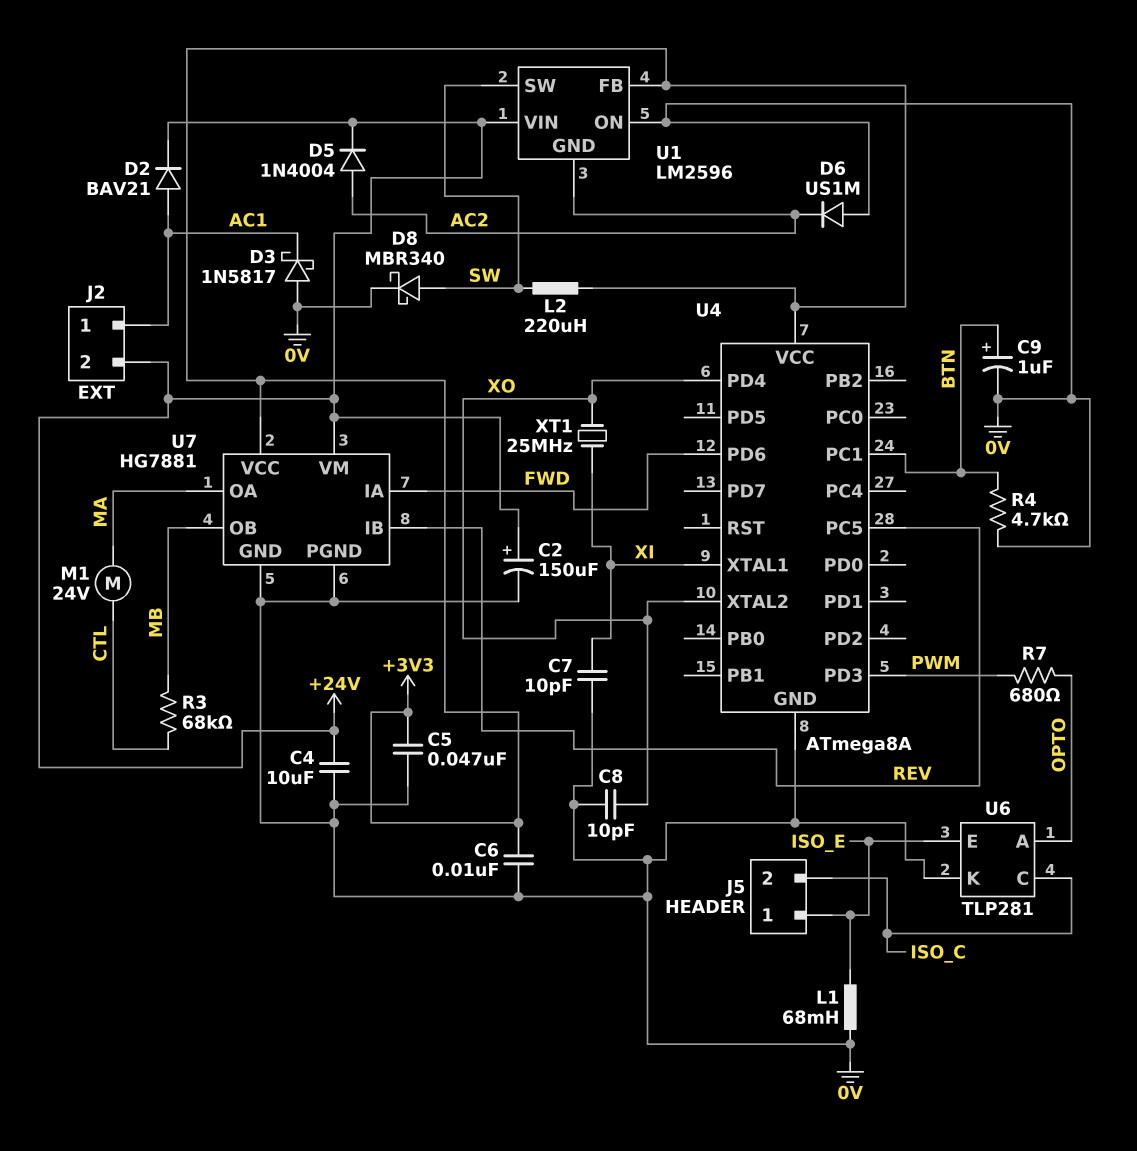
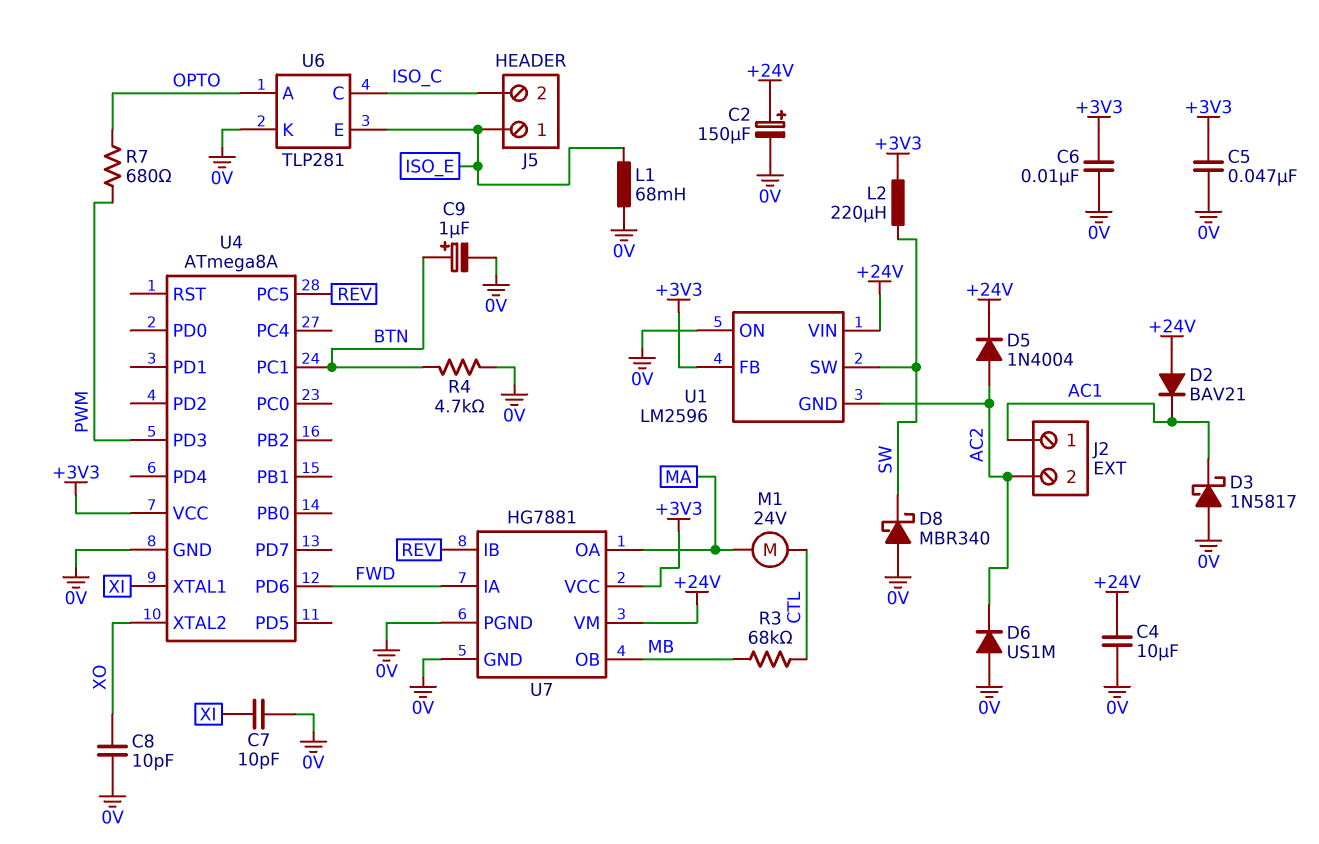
D2: diode BAV21 (A AC1, K +24V) -> diode BAV21 (A +24V, K AC1)
D8: schottky MBR340 (A SW, K 0V) -> schottky MBR340 (A 0V, K SW)
J2 pin 2: +24V -> AC2
U4 pin PD4: XO -> none
XT1: 25MHz (XI, XO) -> none

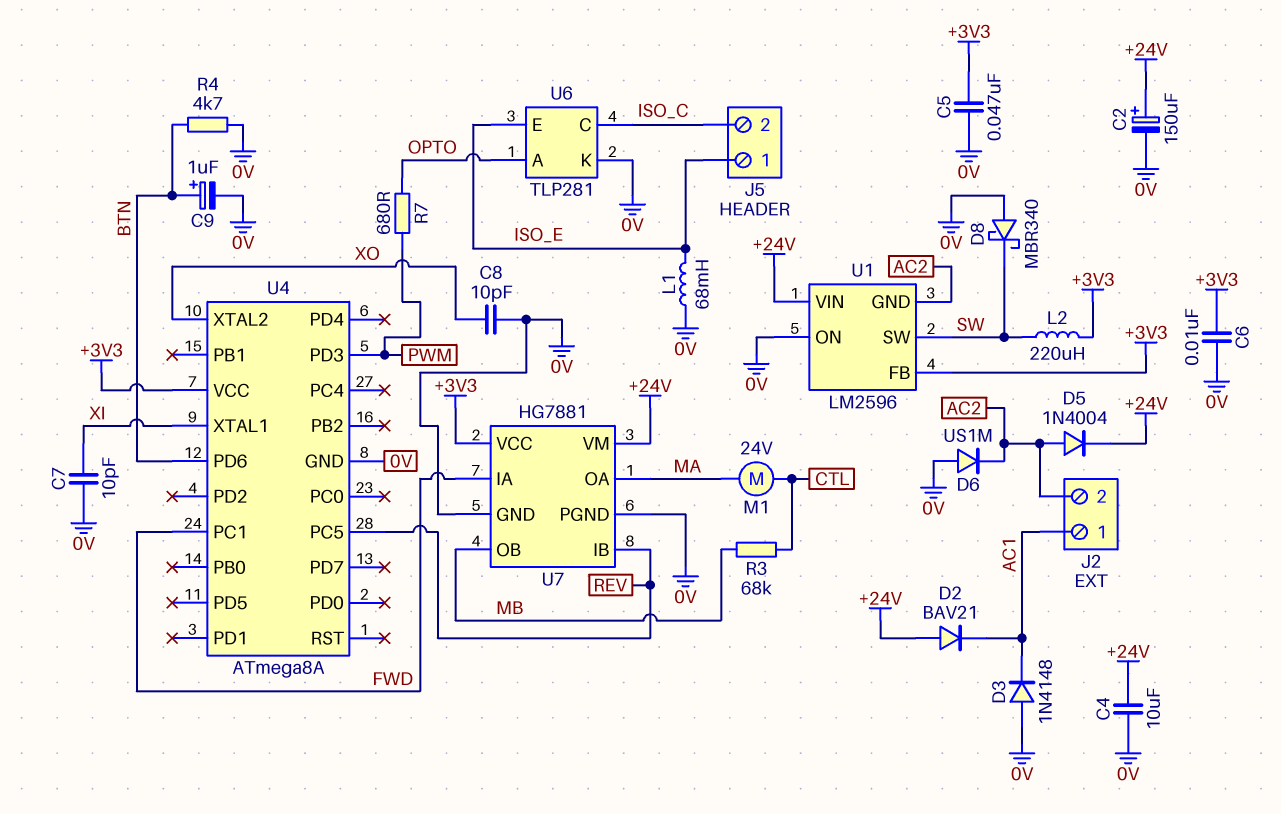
D3: schottky 1N5817 (A 0V, K AC1) -> diode 1N4148 (A 0V, K AC1)
U4 pin PC1: BTN -> FWD
U4 pin PD6: FWD -> BTN

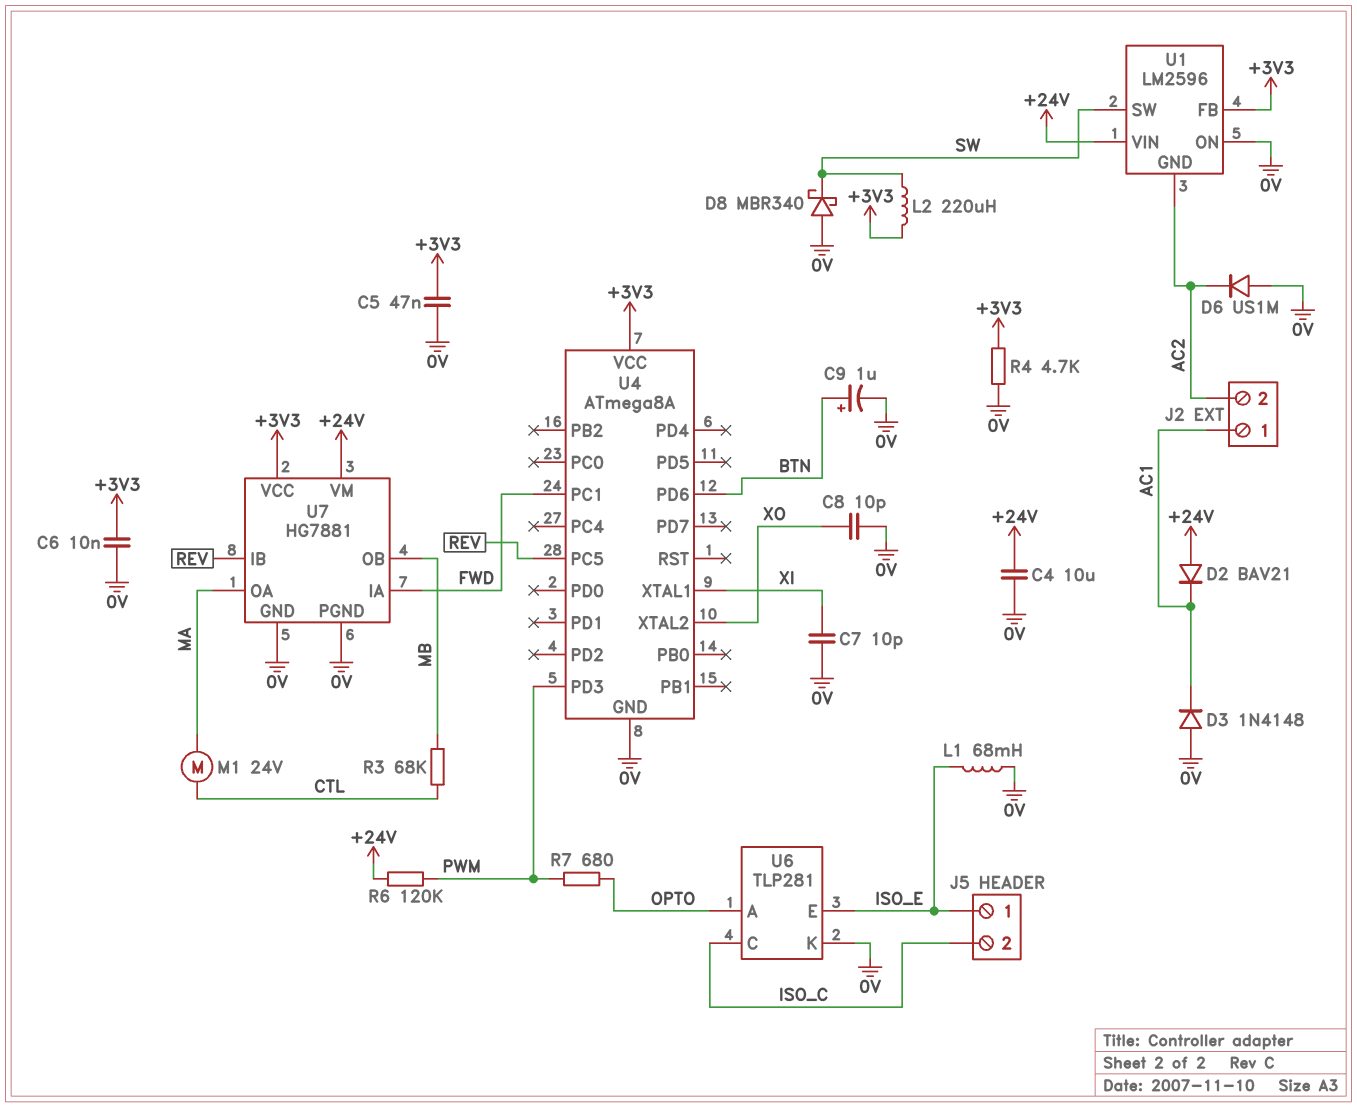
C2: 150uF (plus +24V, minus 0V) -> none
D5: diode 1N4004 (A AC2, K +24V) -> none
R4: 4.7k (0V, BTN) -> 4.7k (+3V3, 0V)
R6: none -> 120k (+24V, PWM)

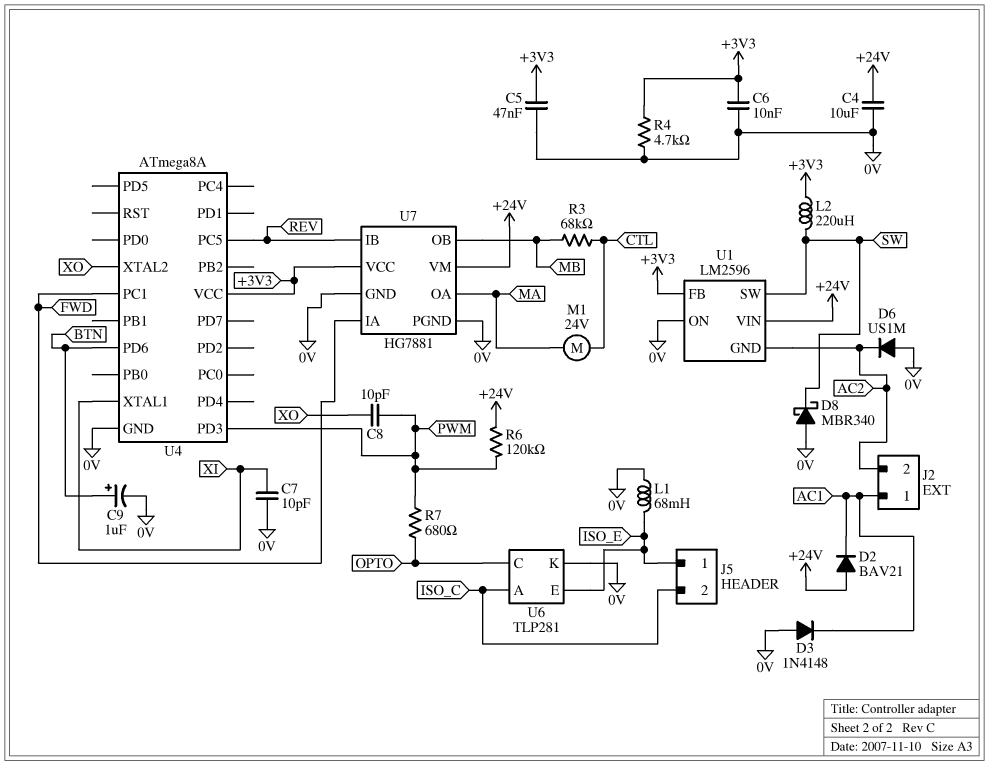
C8: 10pF (0V, XO) -> 10pF (PWM, XO)
U6 pin A: OPTO -> ISO_C
U6 pin C: ISO_C -> OPTO

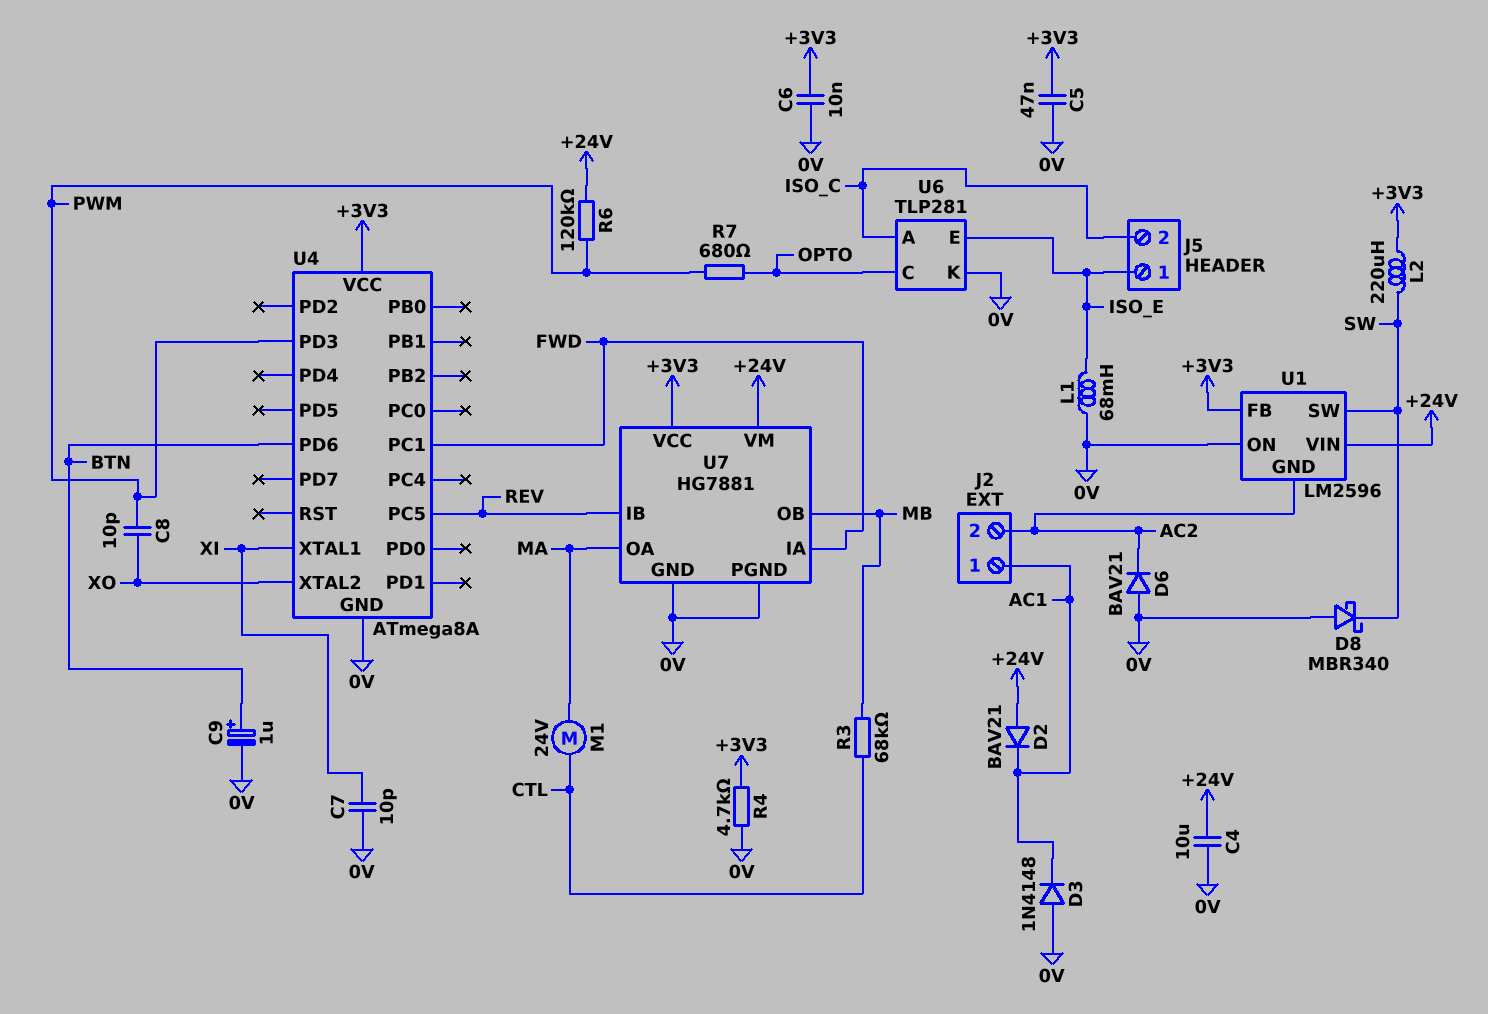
D6: diode US1M (A 0V, K AC2) -> diode BAV21 (A 0V, K AC2)

